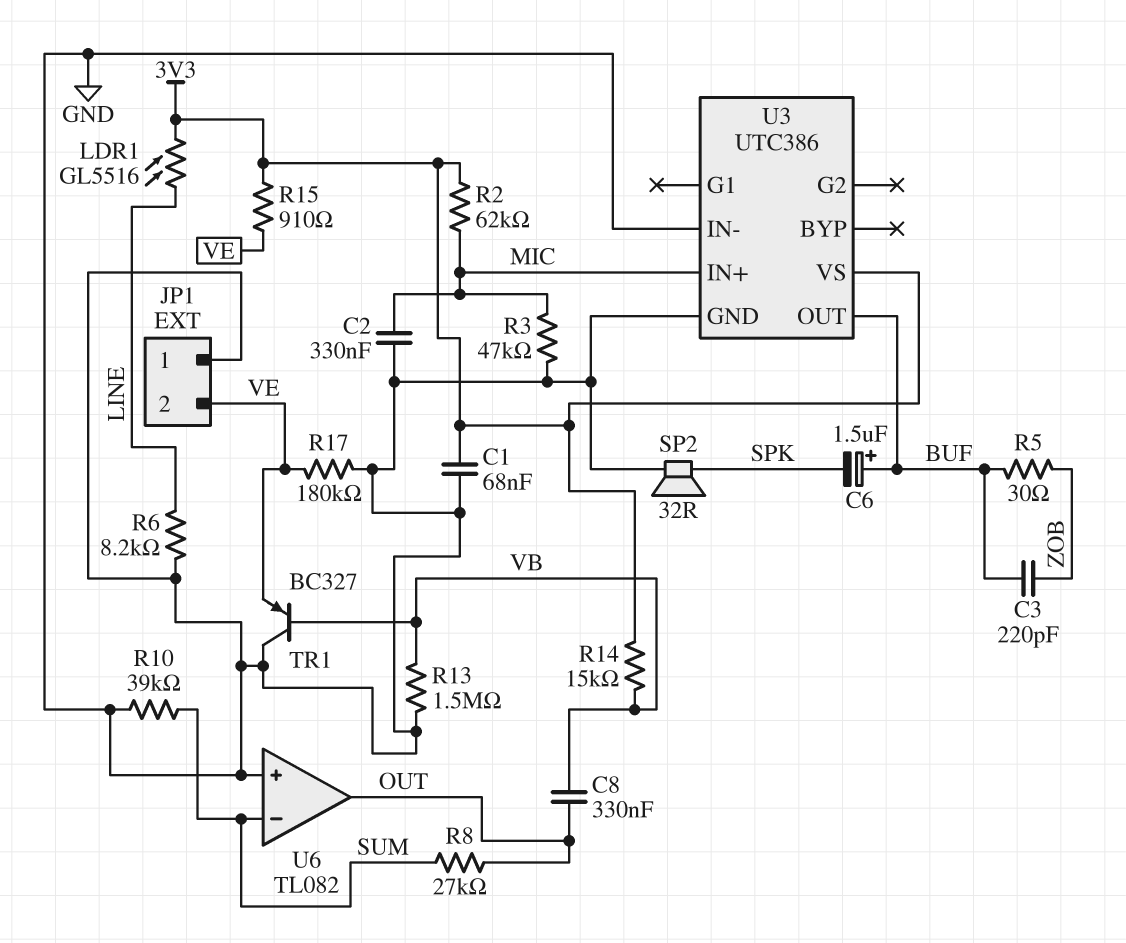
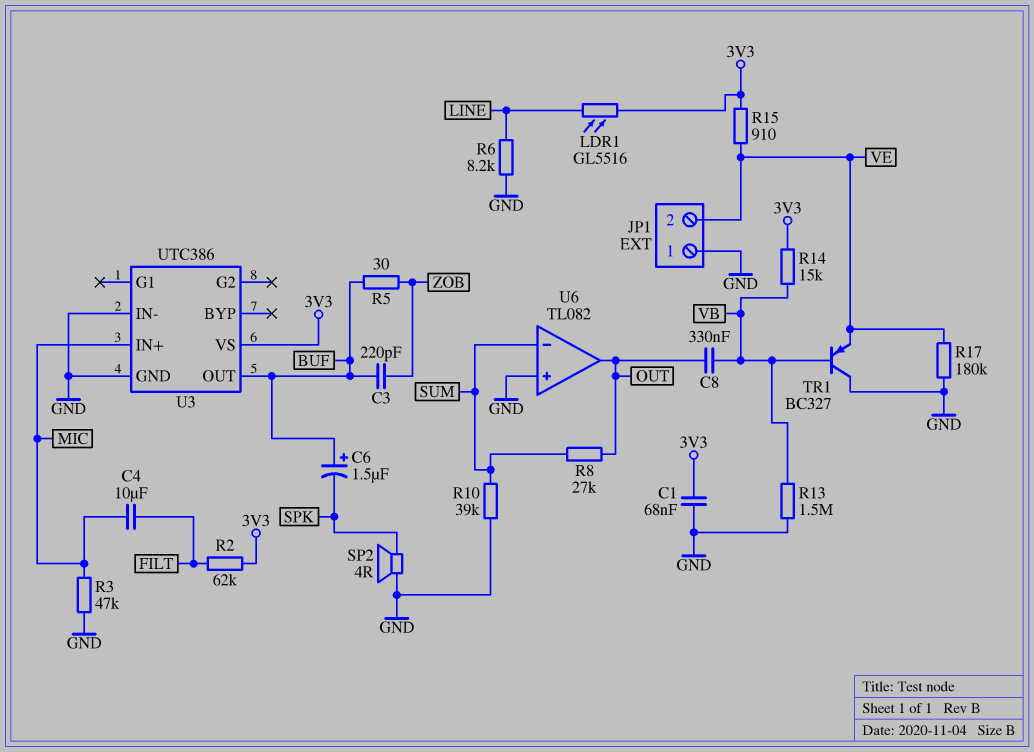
C2: 330nF (GND, MIC) -> none
C4: none -> 10uF (FILT, MIC)
R2: 62k (3V3, MIC) -> 62k (3V3, FILT)
SP2: speaker 32R (GND, SPK) -> speaker 4R (GND, SPK)

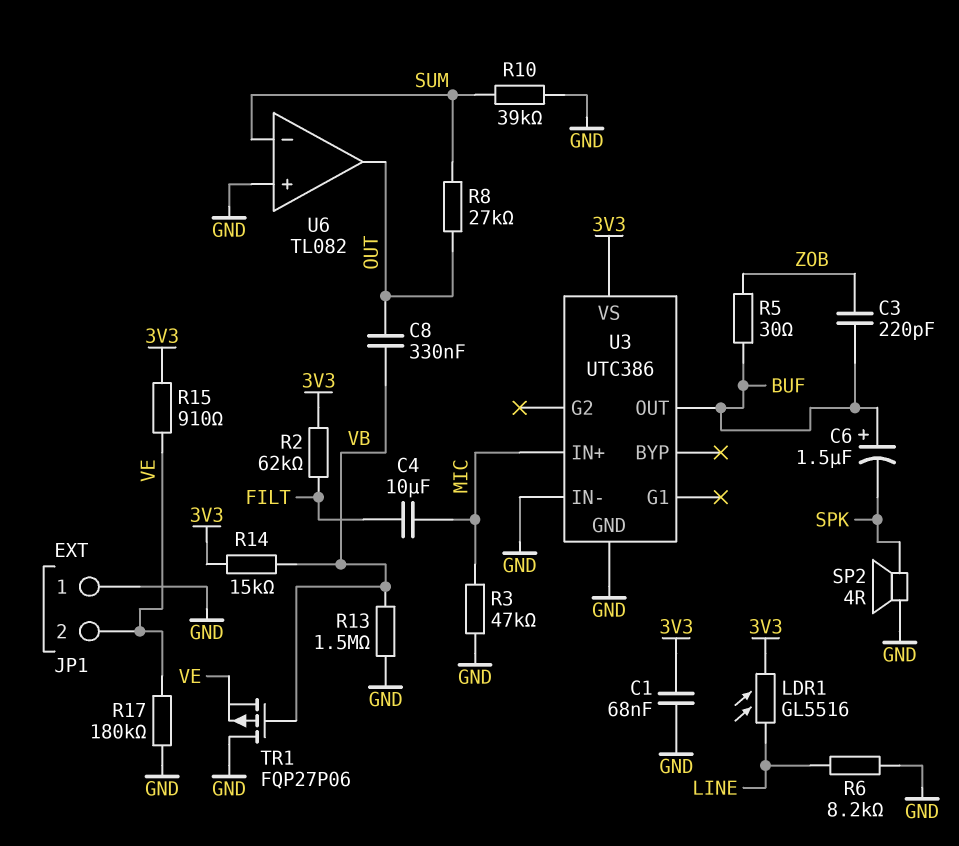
TR1: PNP BC327 (B VB, C GND, E VE) -> PMOS FQP27P06 (G VB, D GND, S VE)

